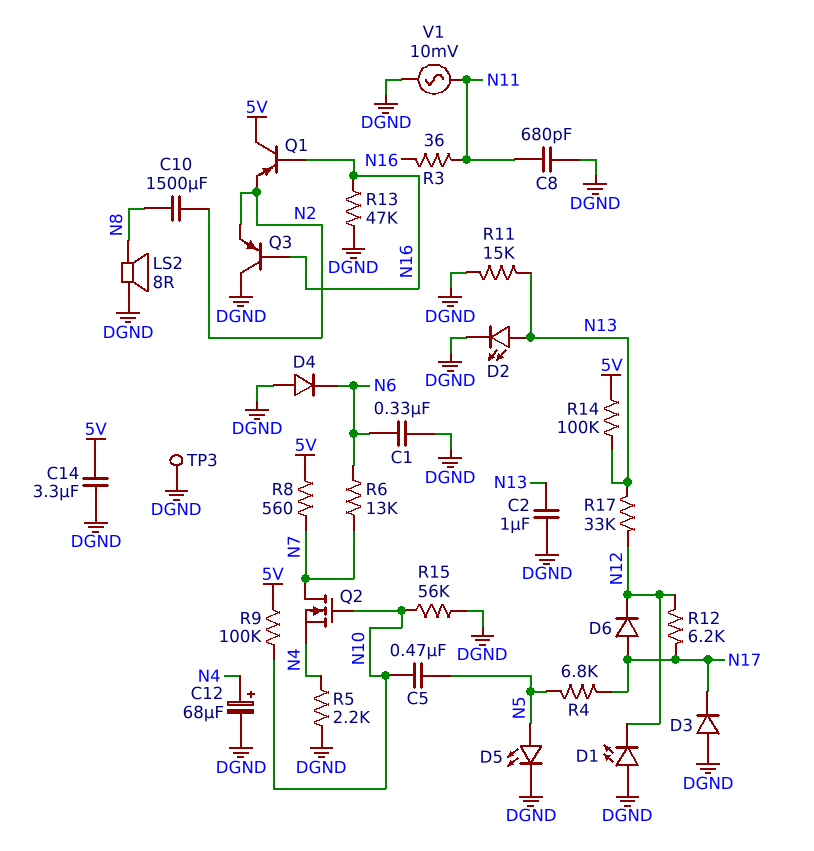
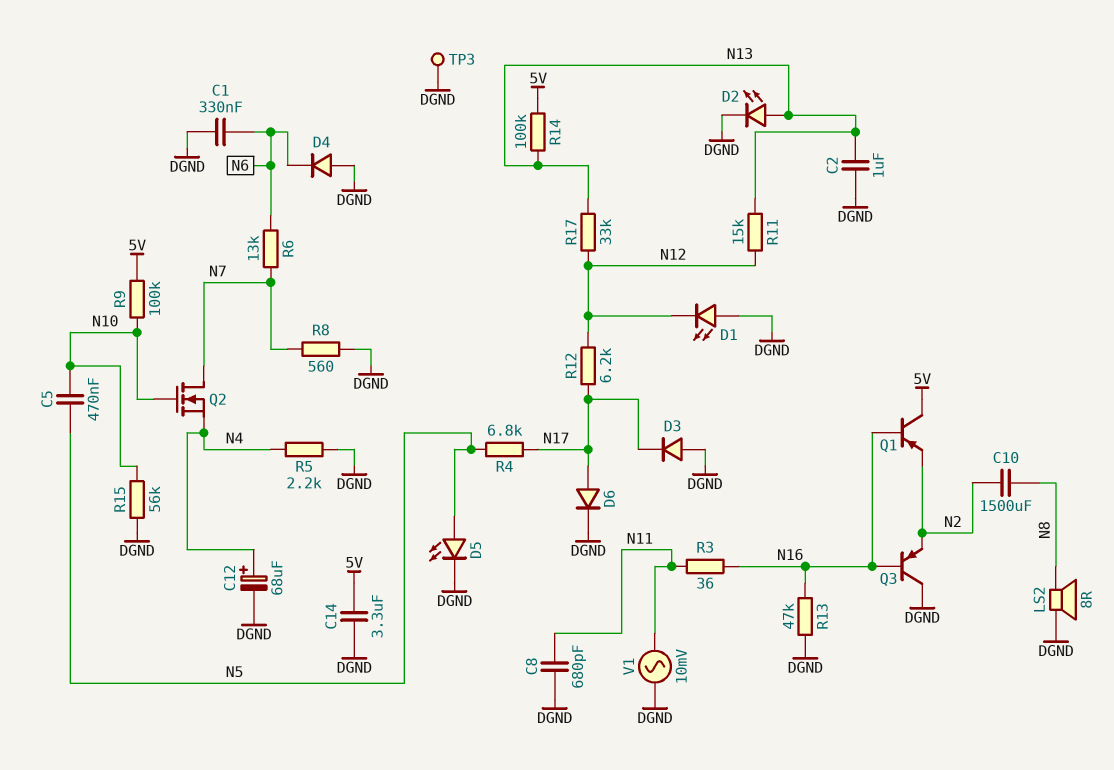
D6: diode (A N17, K N12) -> diode (A N17, K DGND)
R8: 560 (5V, N7) -> 560 (DGND, N7)
R11: 15k (DGND, N13) -> 15k (N12, N13)

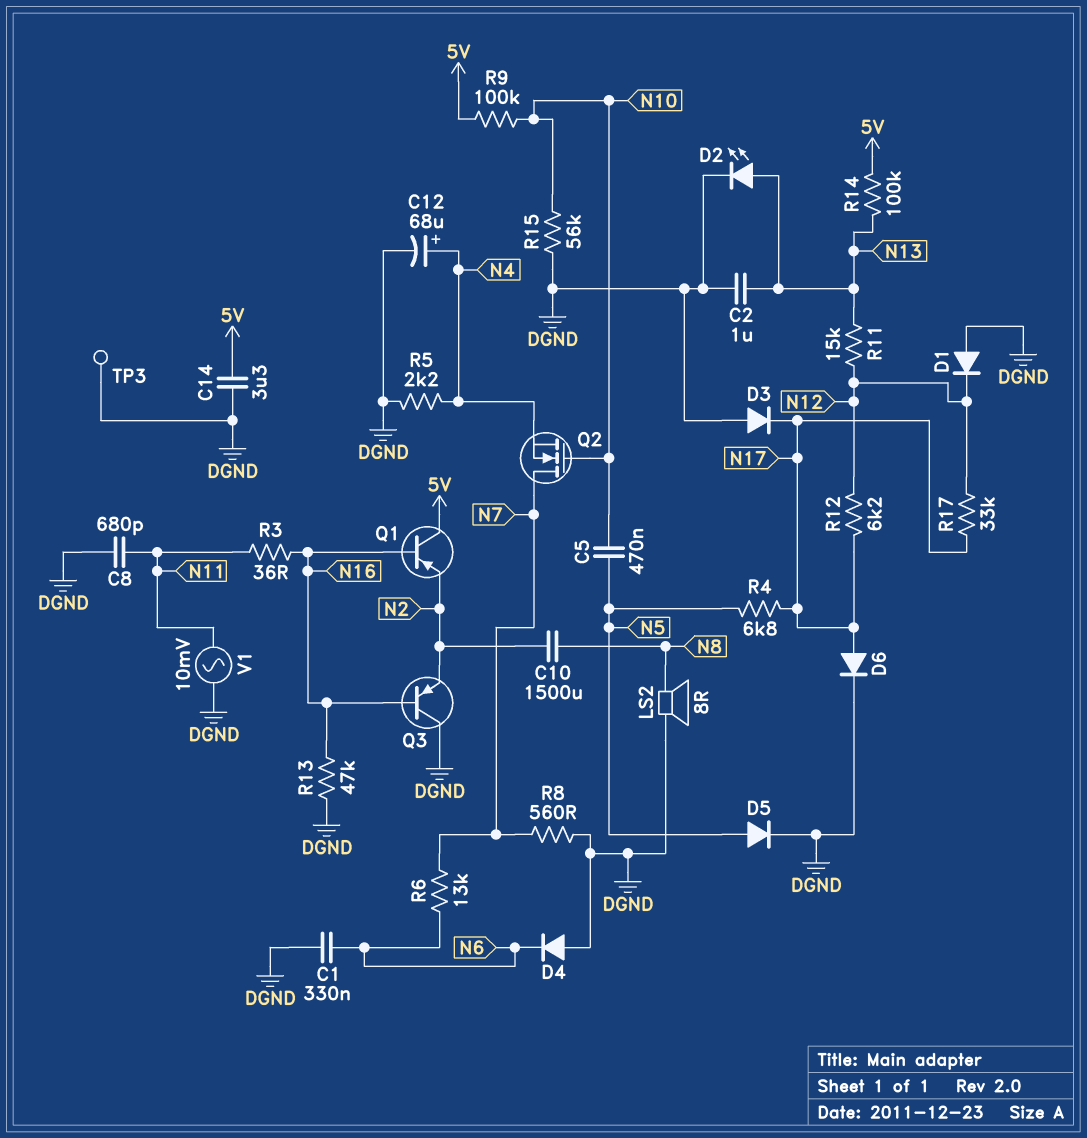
D1: LED (A DGND, K N12) -> diode (A DGND, K N12)
D5: LED (A N5, K DGND) -> diode (A N5, K DGND)
R17: 33k (N12, N13) -> 33k (N12, N17)

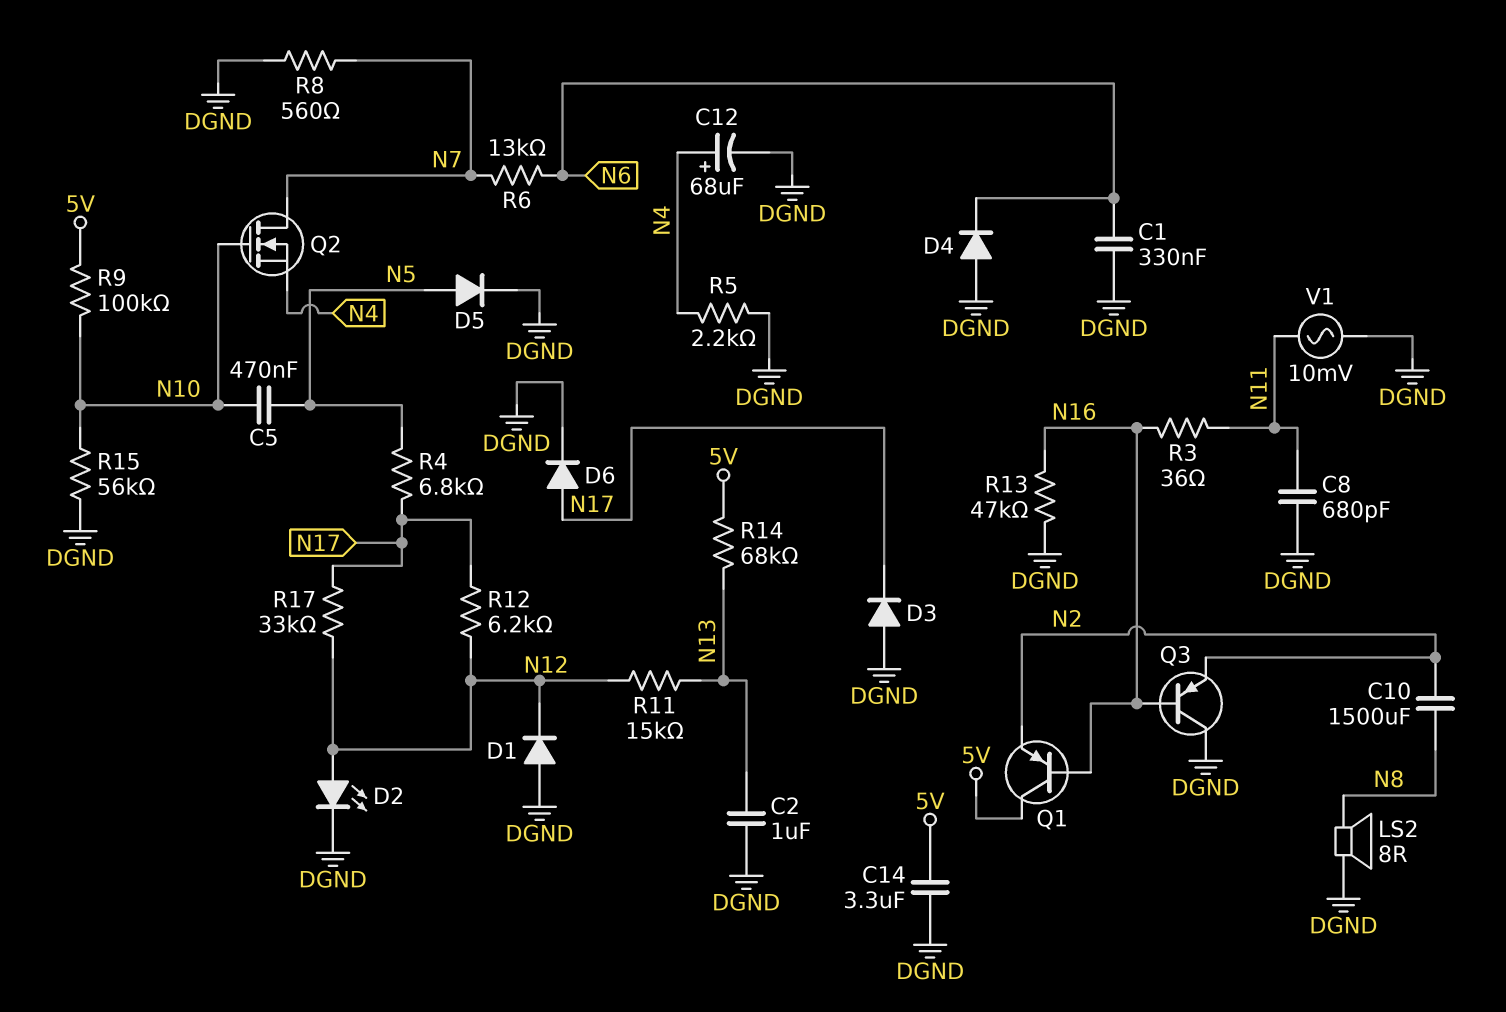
D2: LED (A N13, K DGND) -> LED (A N12, K DGND)
R14: 100k (5V, N13) -> 68k (5V, N13)
TP3: test point (DGND) -> none

